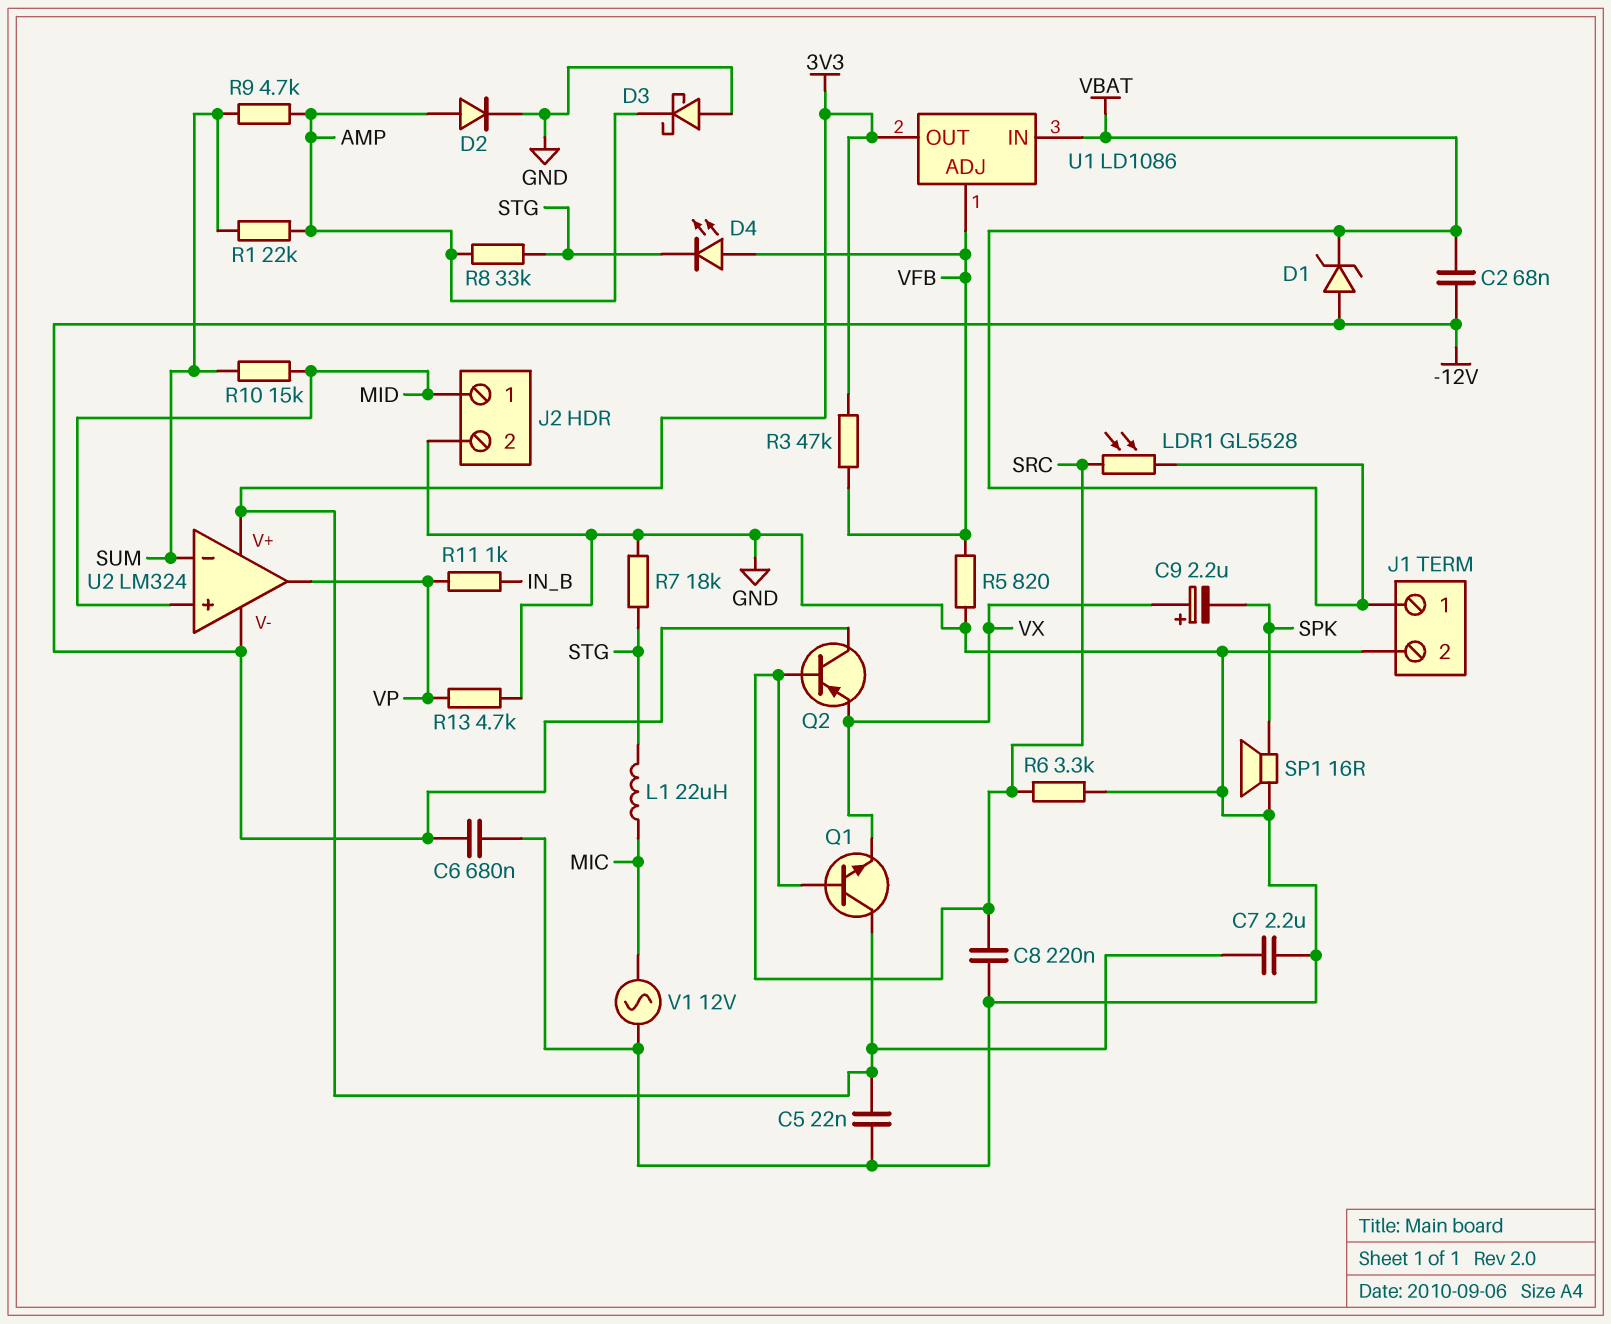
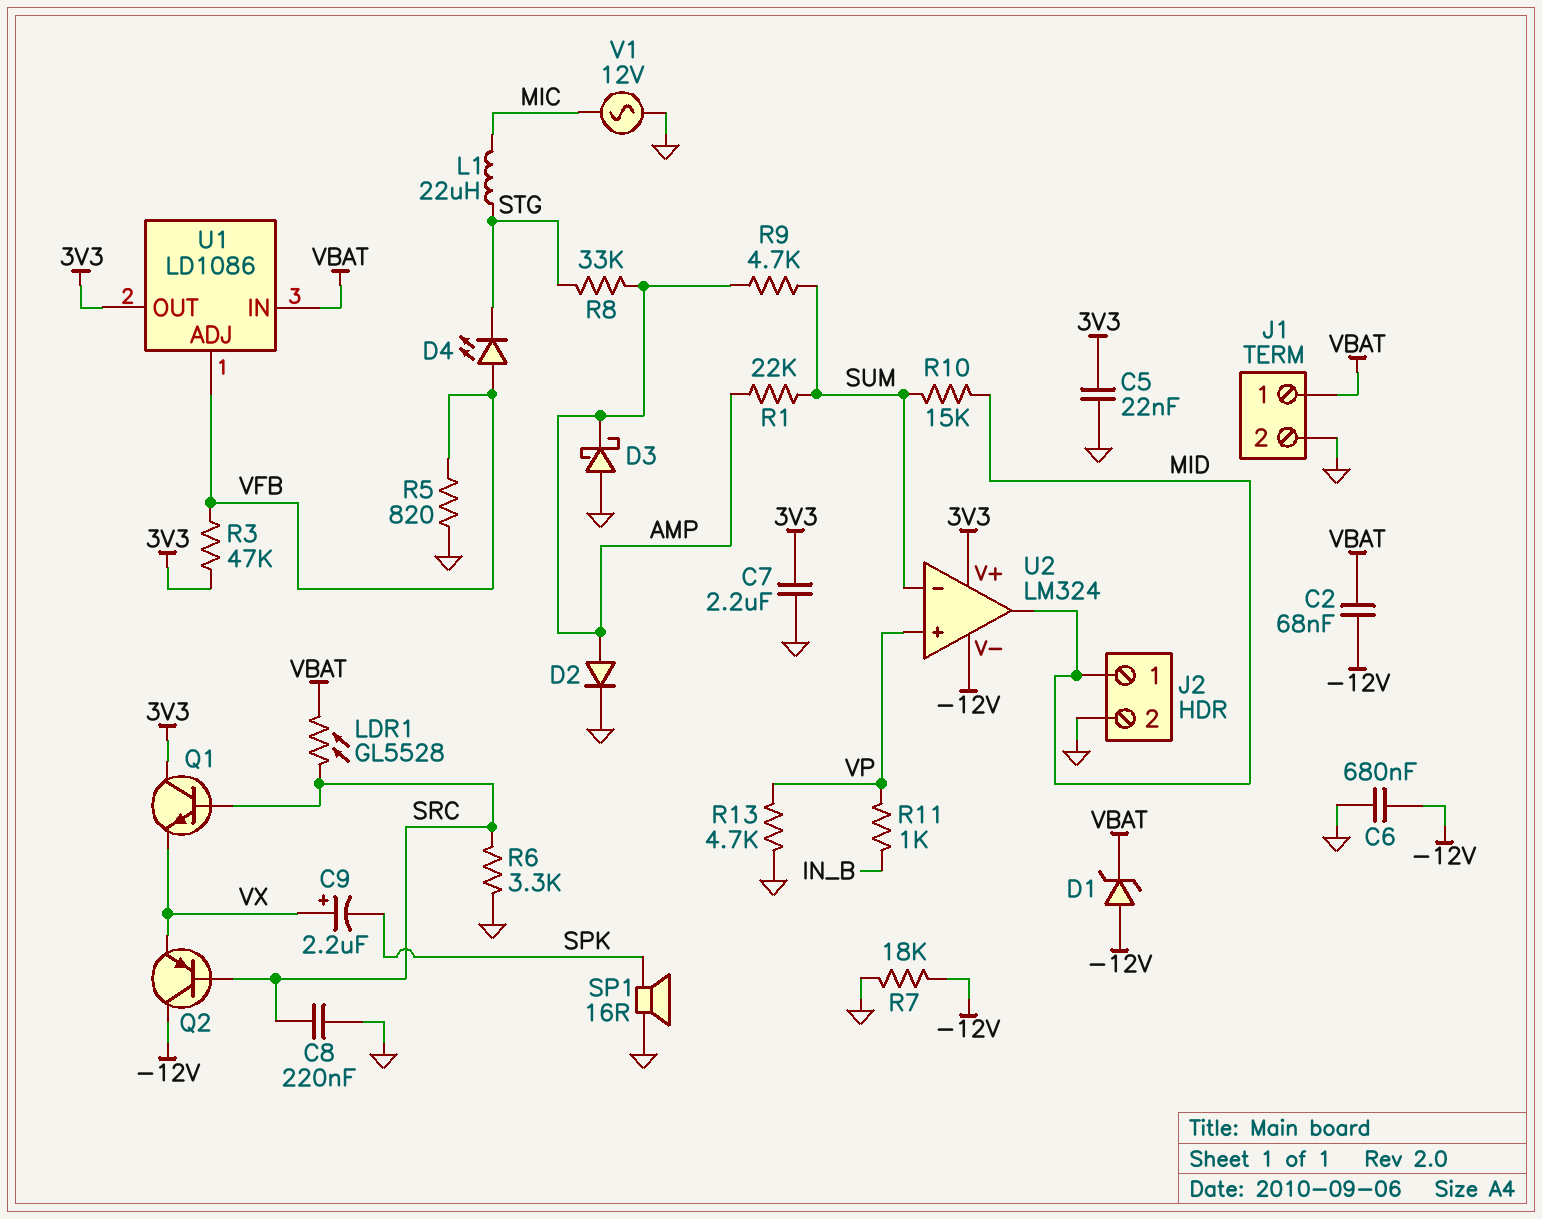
R7: 18k (GND, STG) -> 18k (-12V, GND)
U2 pin in+: MID -> VP
U2 pin out: VP -> MID

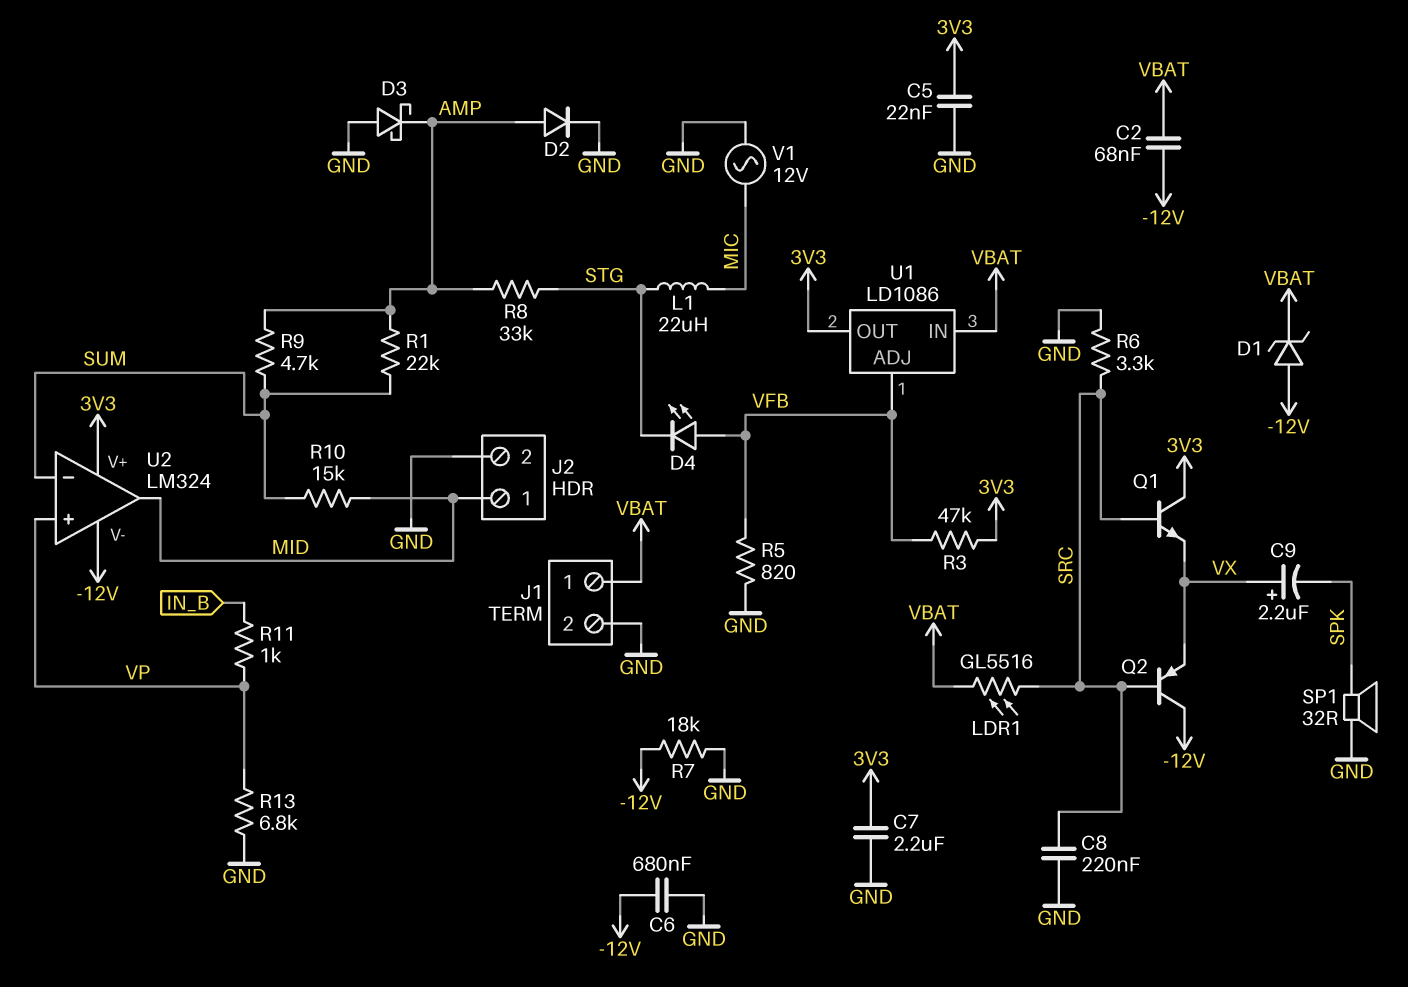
LDR1: GL5528 (SRC, VBAT) -> GL5516 (SRC, VBAT)
R13: 4.7k (GND, VP) -> 6.8k (GND, VP)
SP1: speaker 16R (GND, SPK) -> speaker 32R (GND, SPK)

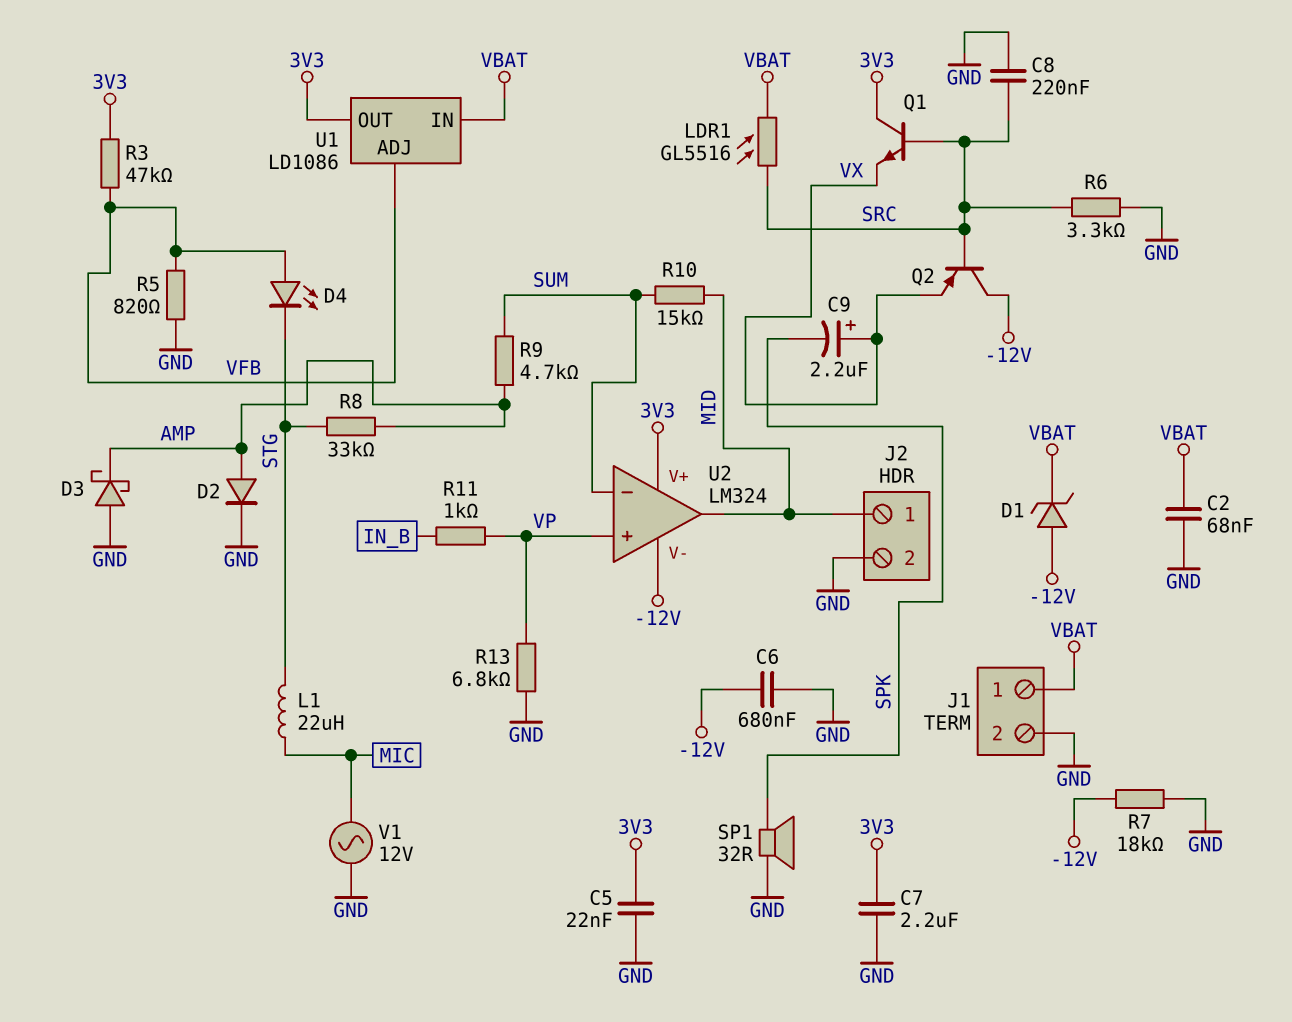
C2: 68nF (-12V, VBAT) -> 68nF (GND, VBAT)
R1: 22k (AMP, SUM) -> none

